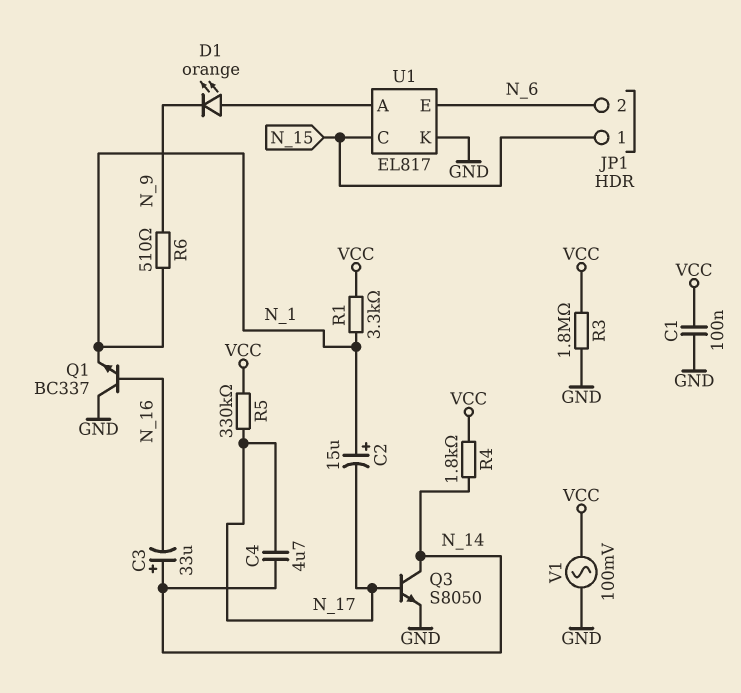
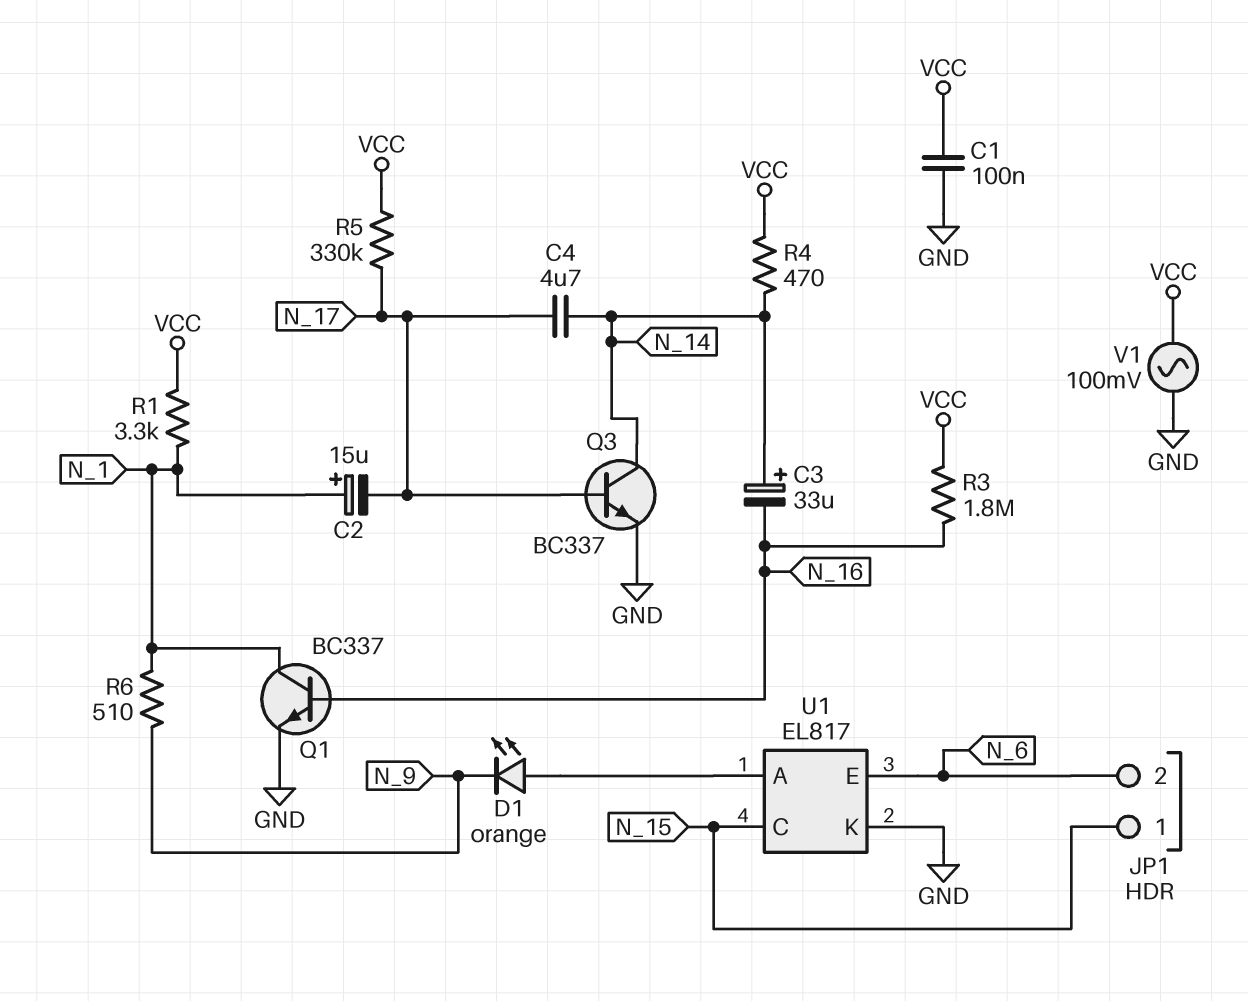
Q1: NPN BC337 (B N_16, C GND, E N_1) -> NPN BC337 (B N_16, C N_1, E GND)
Q3: NPN S8050 (B N_17, C N_14, E GND) -> NPN BC337 (B N_17, C N_14, E GND)
R3: 1.8M (GND, VCC) -> 1.8M (N_16, VCC)
R4: 1.8k (N_14, VCC) -> 470 (N_14, VCC)

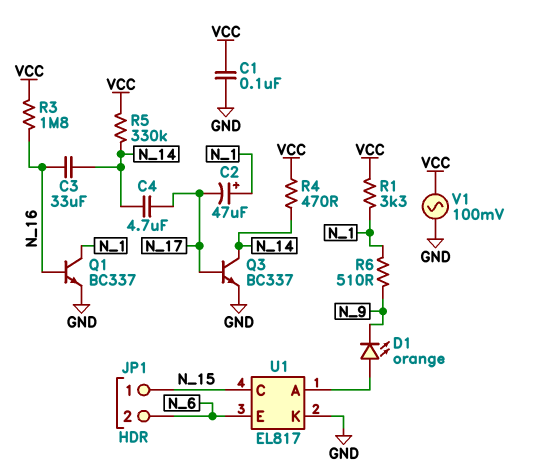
C2: 15uF (plus N_1, minus N_17) -> 47uF (plus N_1, minus N_17)
C3: 33uF (plus N_14, minus N_16) -> 33uF (N_14, N_16)
R5: 330k (N_17, VCC) -> 330k (N_14, VCC)

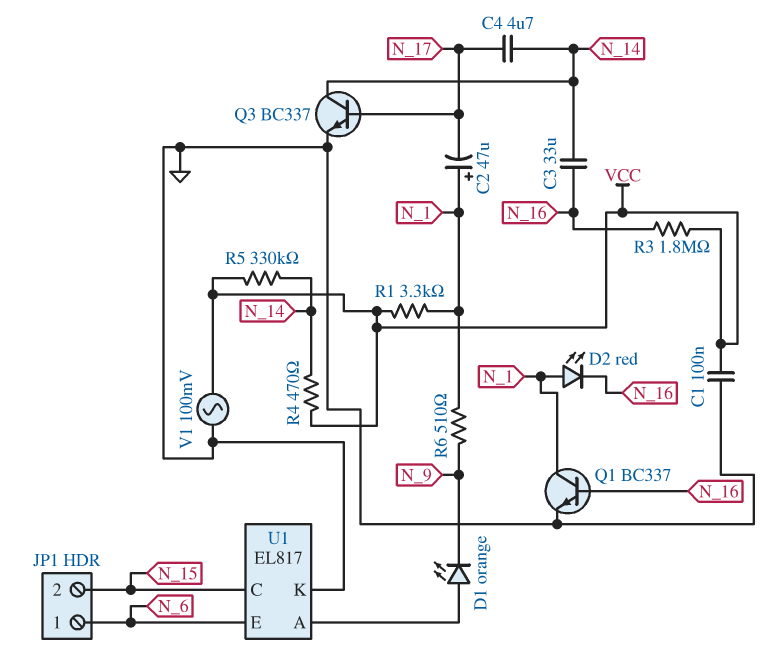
D2: none -> LED red (A N_1, K N_16)
JP1 pin 1: N_15 -> N_6
JP1 pin 2: N_6 -> N_15

